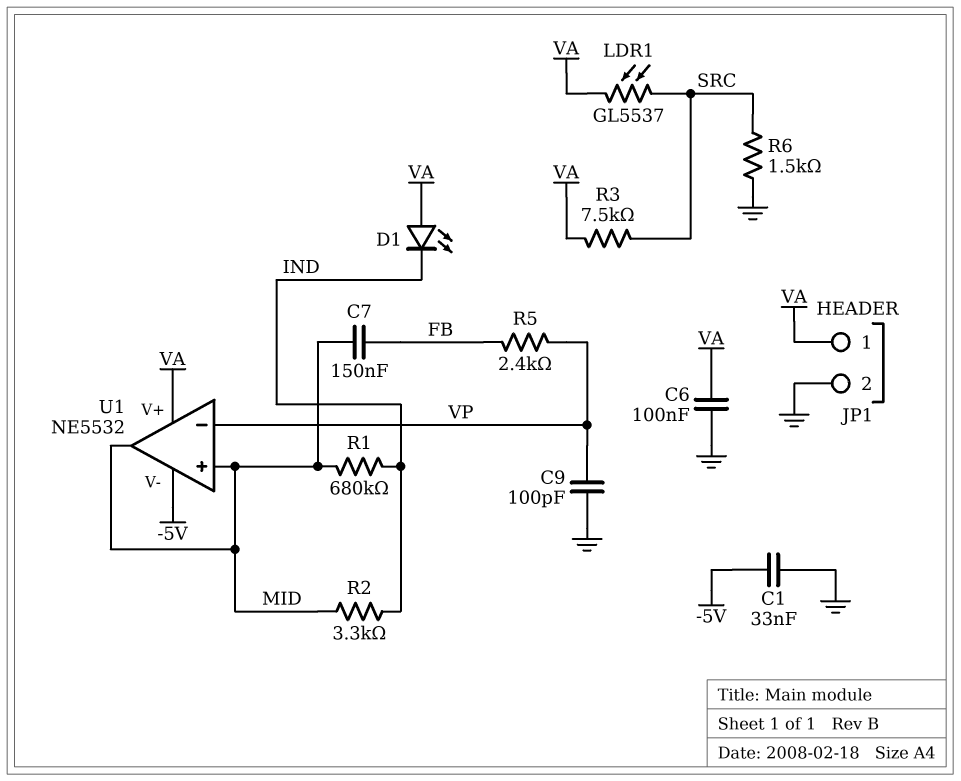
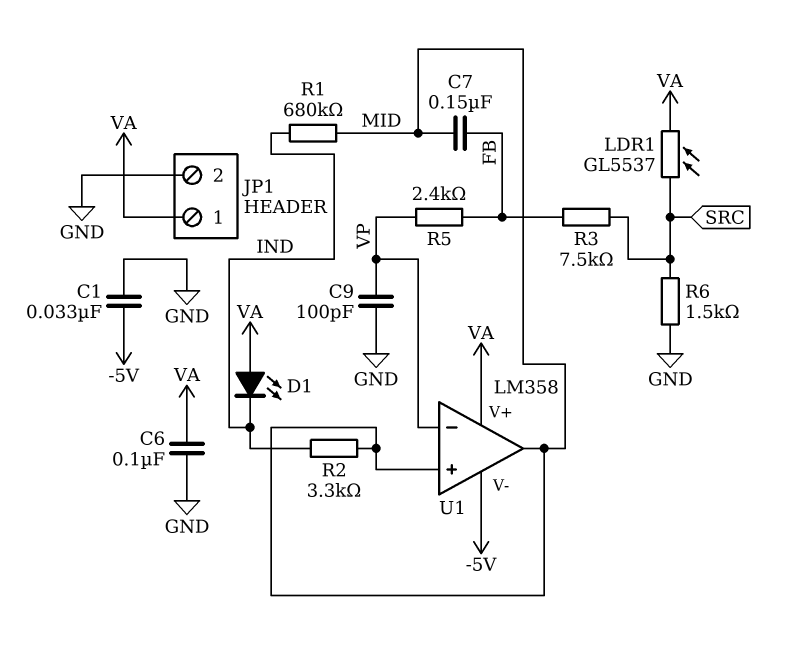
R3: 7.5k (SRC, VA) -> 7.5k (FB, SRC)
U1: NE5532 -> LM358

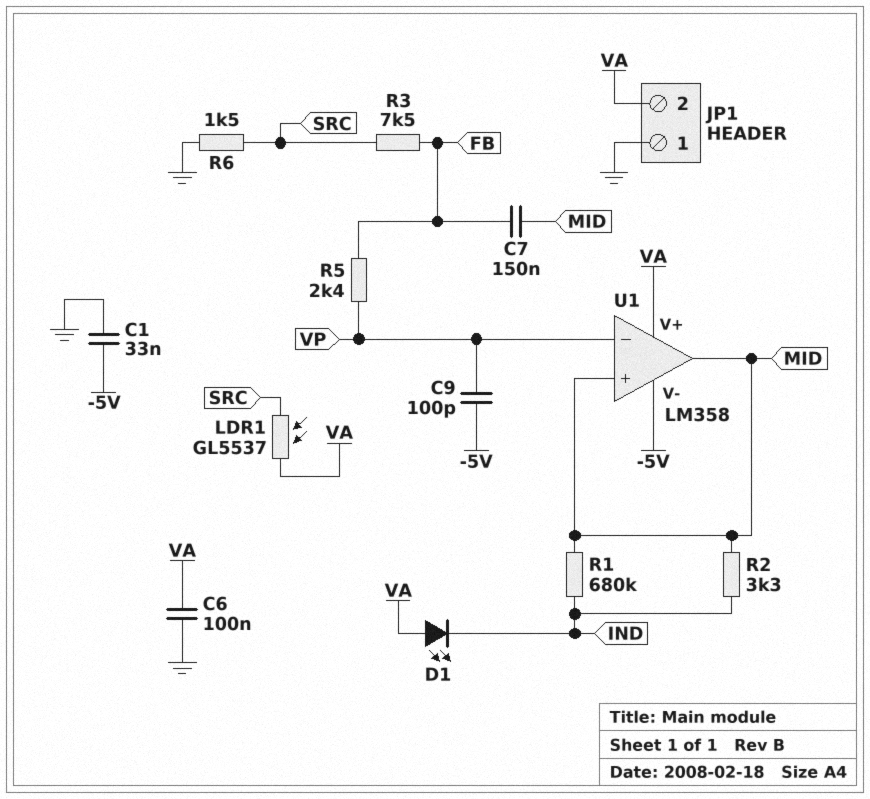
C9: 100pF (GND, VP) -> 100pF (-5V, VP)
JP1 pin 1: VA -> GND
JP1 pin 2: GND -> VA

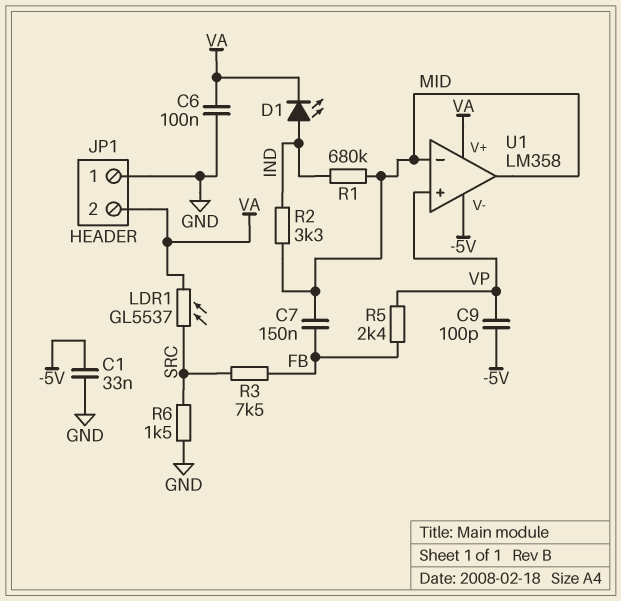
D1: LED (A VA, K IND) -> LED (A IND, K VA)
U1 pin in+: MID -> VP
U1 pin in-: VP -> MID

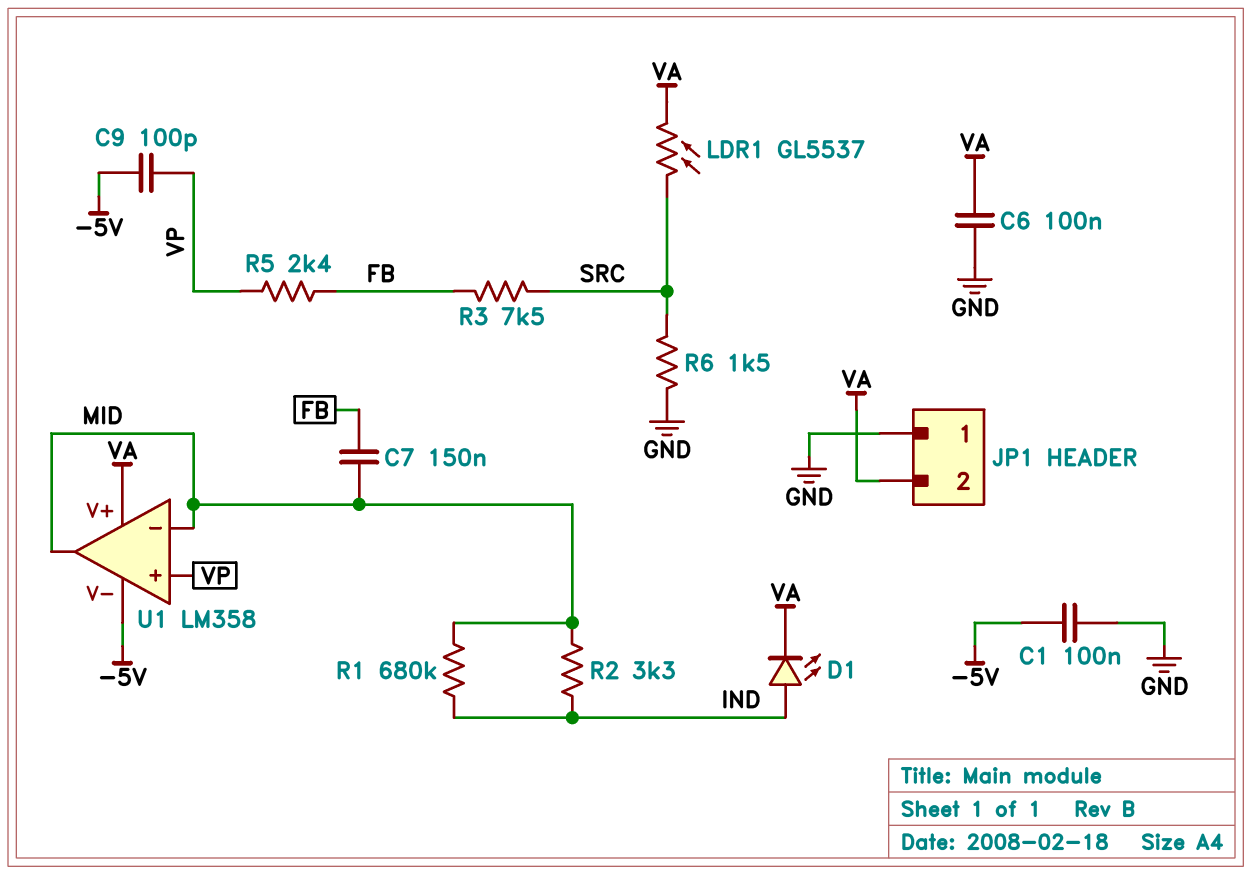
C1: 33nF (-5V, GND) -> 100nF (-5V, GND)

